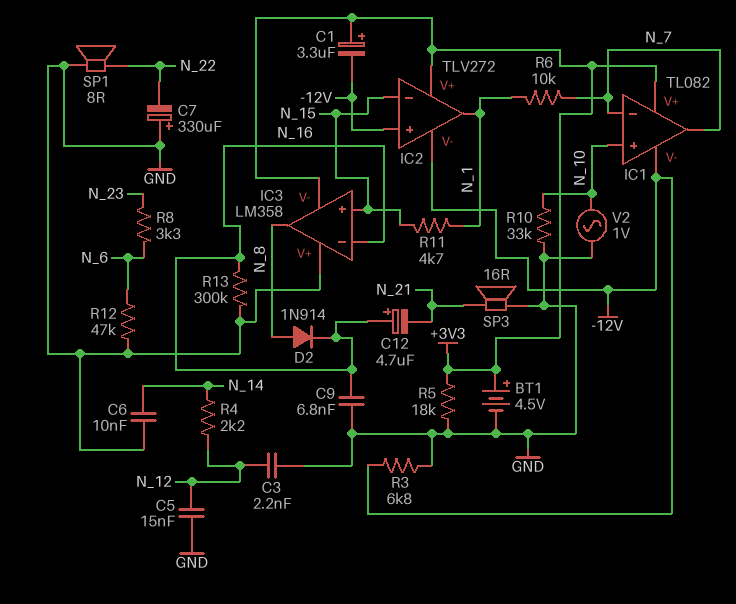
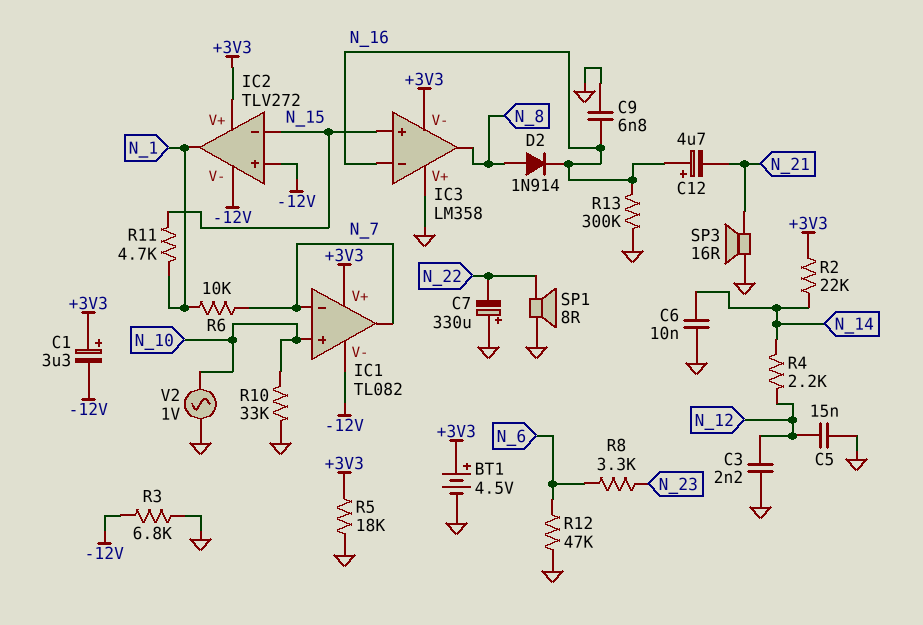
R2: none -> 22k (+3V3, N_14)

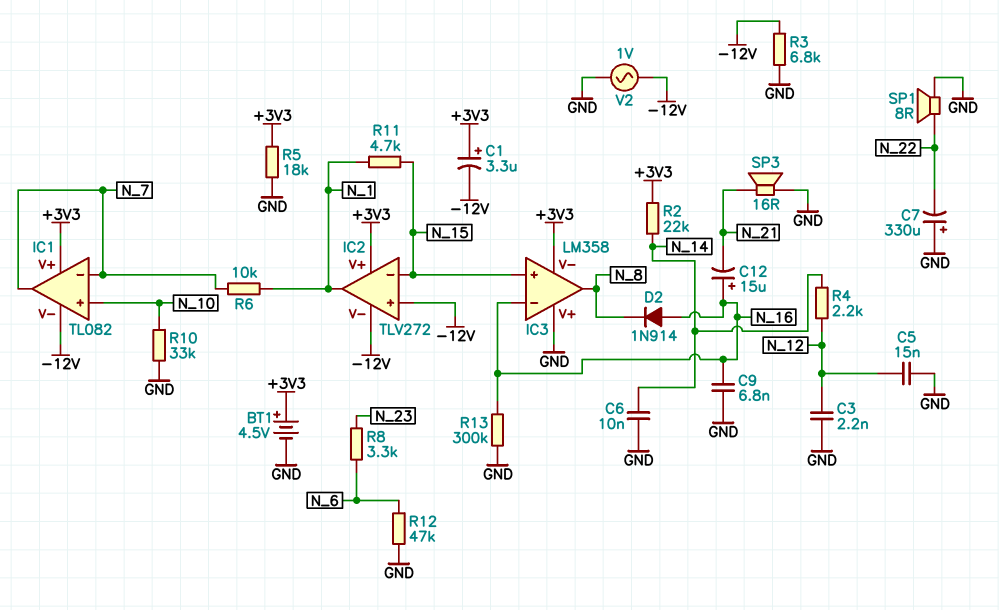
C12: 4.7uF (plus N_16, minus N_21) -> 15uF (plus N_16, minus N_21)
D2: diode 1N914 (A N_8, K N_16) -> diode 1N914 (A N_16, K N_8)
V2: AC 1V (GND, N_10) -> AC 1V (-12V, GND)

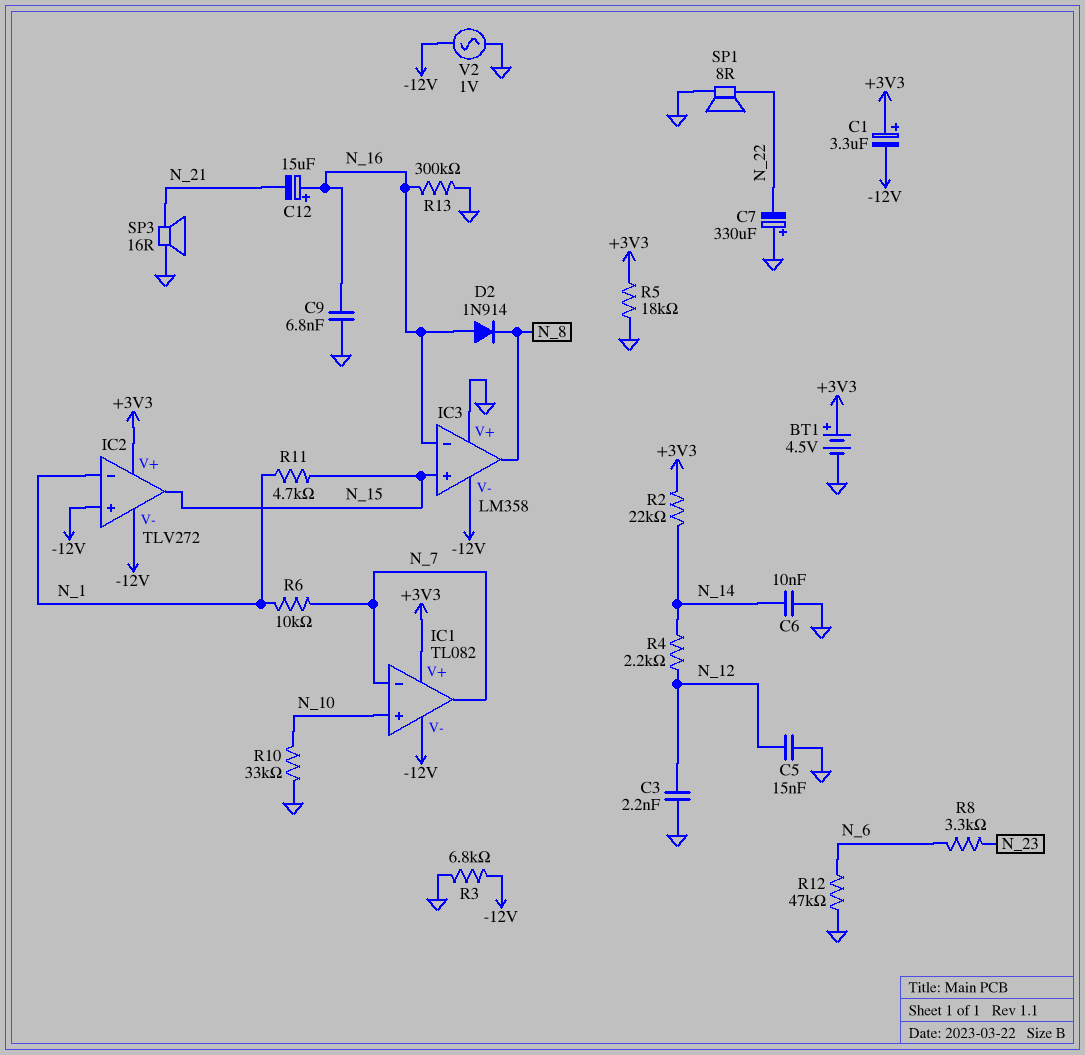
IC2 pin in-: N_15 -> N_1
IC2 pin out: N_1 -> N_15
IC3 pin V-: +3V3 -> -12V

